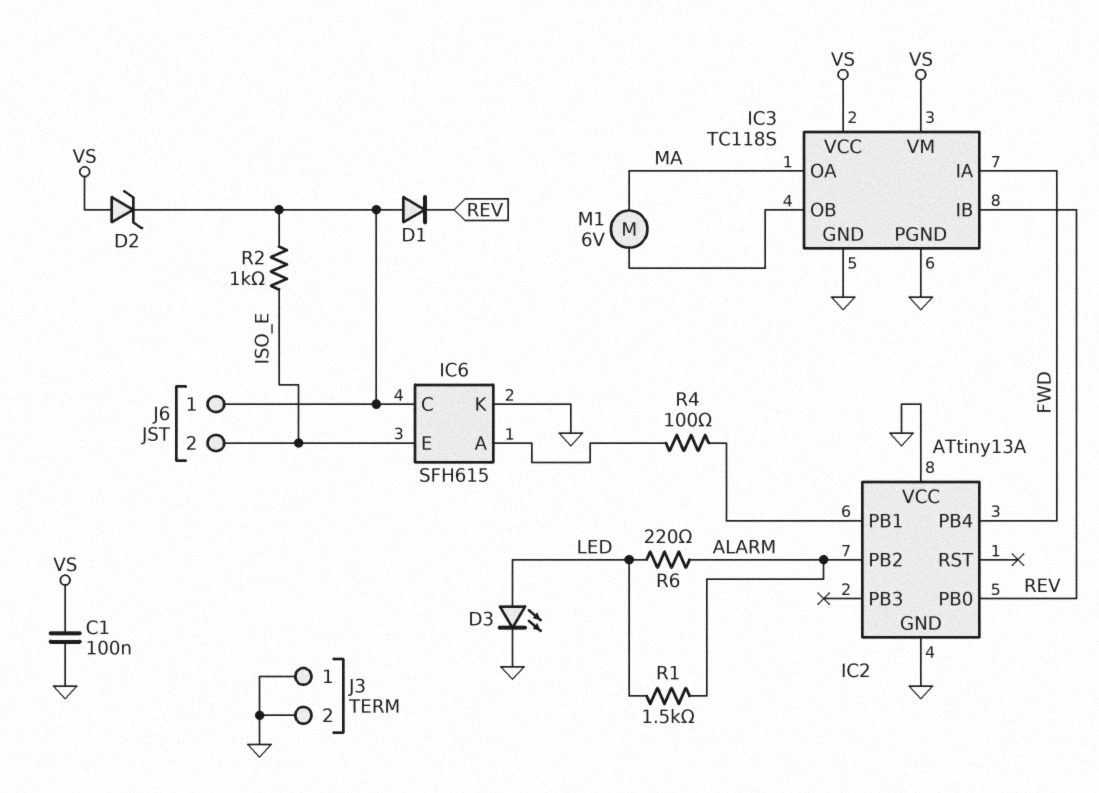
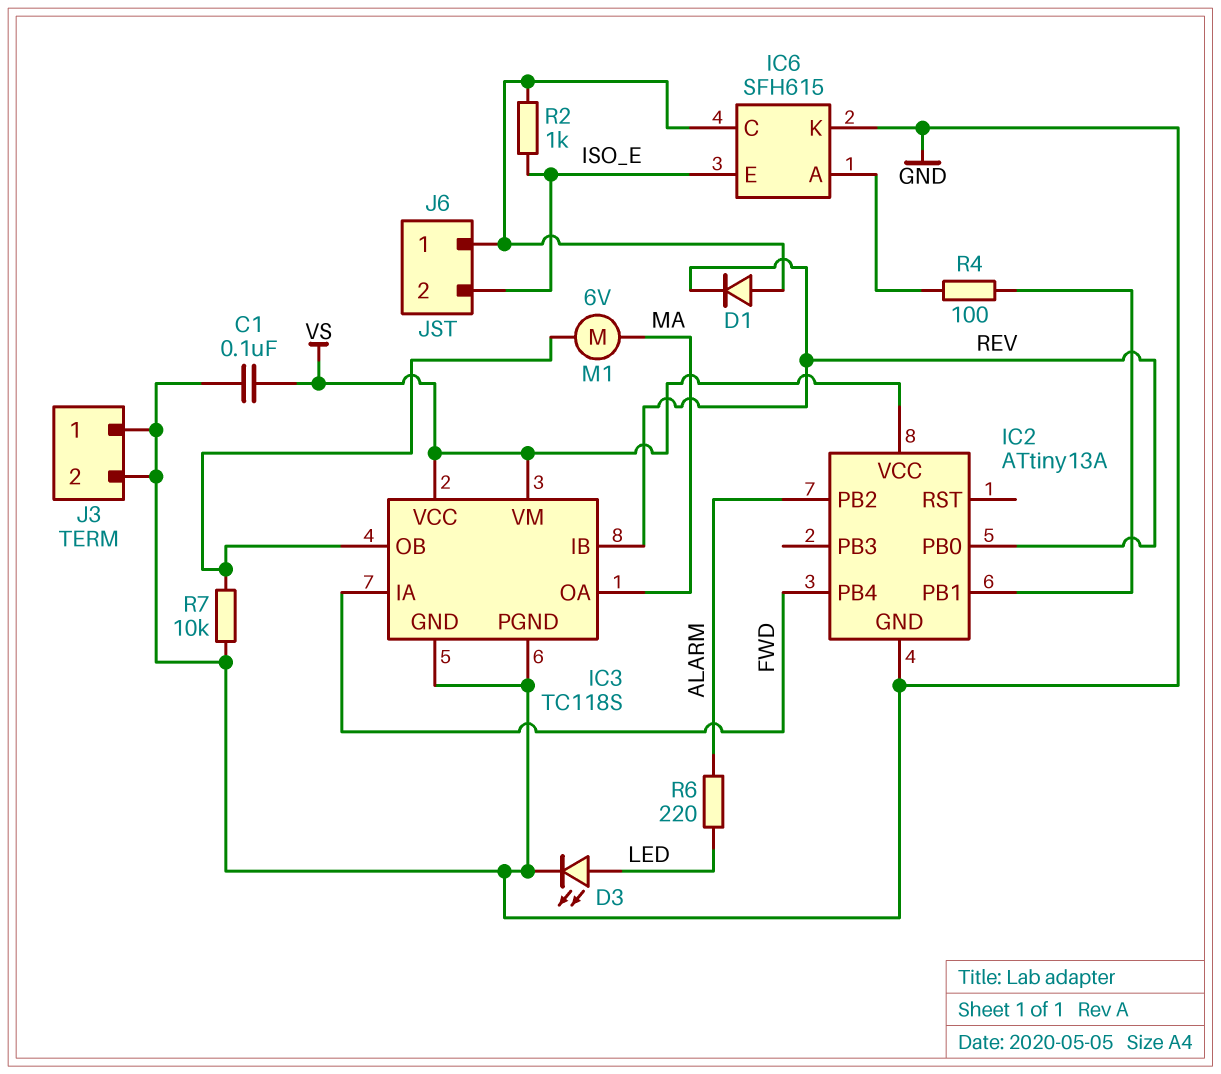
D2: zener (A VS, K IC6/C) -> none
IC2 pin VCC: GND -> VS
R1: 1.5k (ALARM, LED) -> none
R7: none -> 10k (GND, IC3/OB)

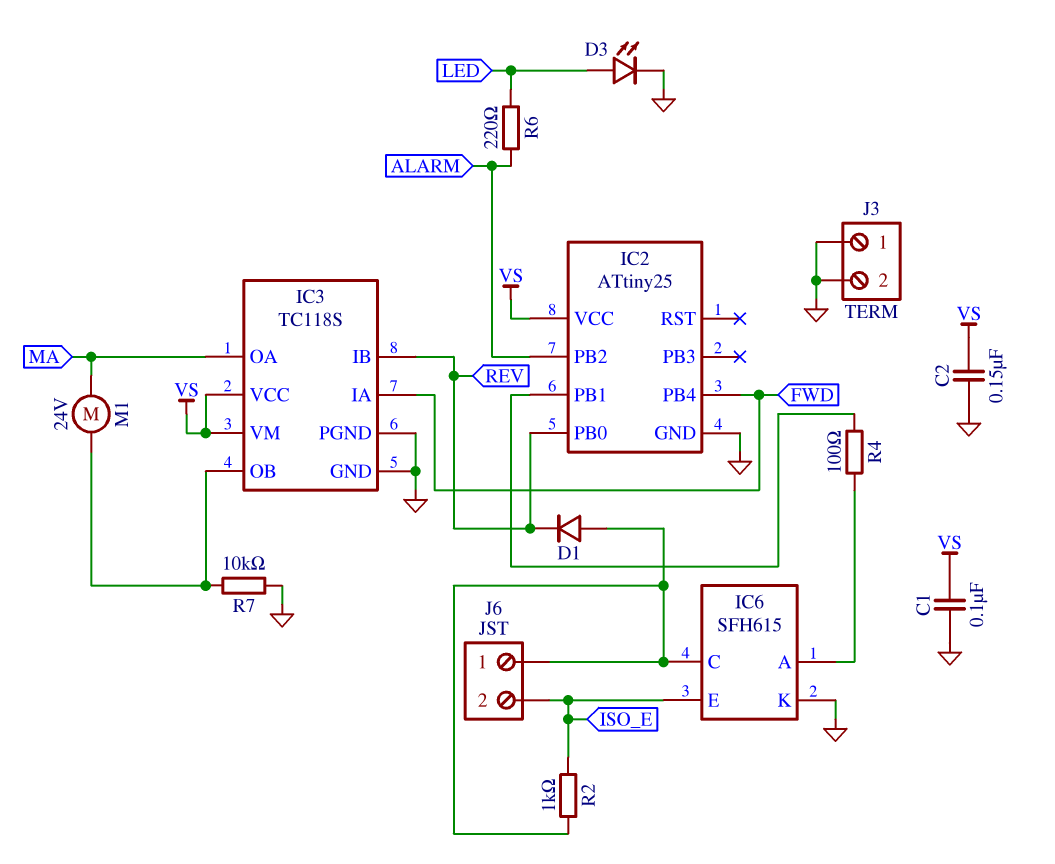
C2: none -> 150nF (GND, VS)
IC2: ATtiny13A -> ATtiny25
M1: motor 6V (IC3/OB, MA) -> motor 24V (IC3/OB, MA)

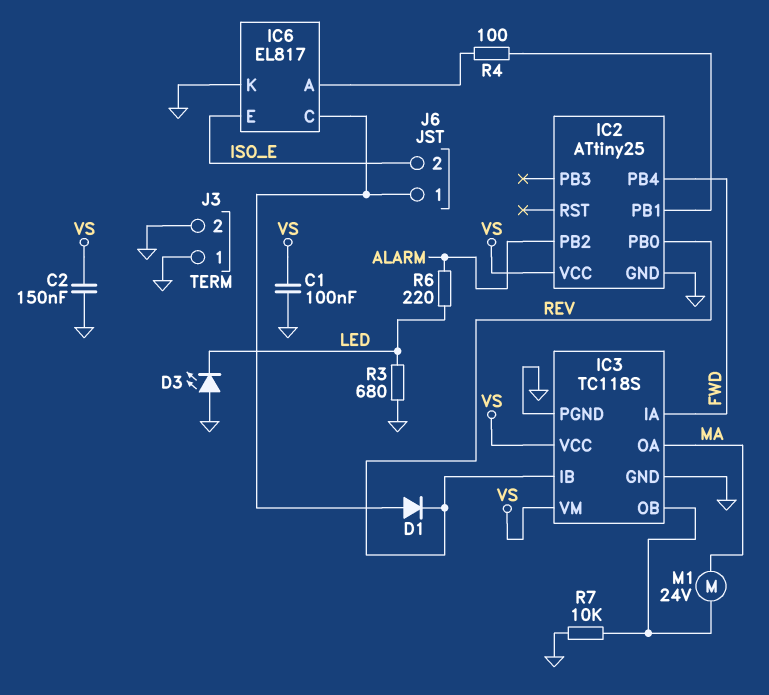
D3: LED (A LED, K GND) -> LED (A GND, K LED)
IC6: SFH615 -> EL817
R2: 1k (IC6/C, ISO_E) -> none
R3: none -> 680 (GND, LED)

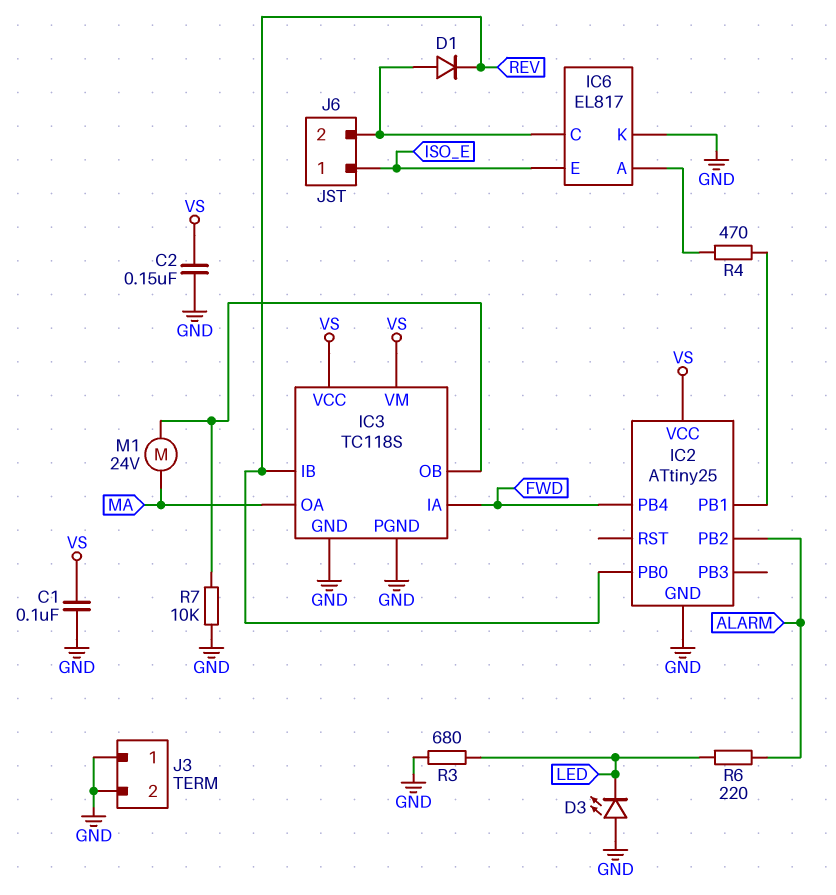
J6 pin 1: IC6/C -> ISO_E
J6 pin 2: ISO_E -> IC6/C
R4: 100 (IC2/PB1, IC6/A) -> 470 (IC2/PB1, IC6/A)

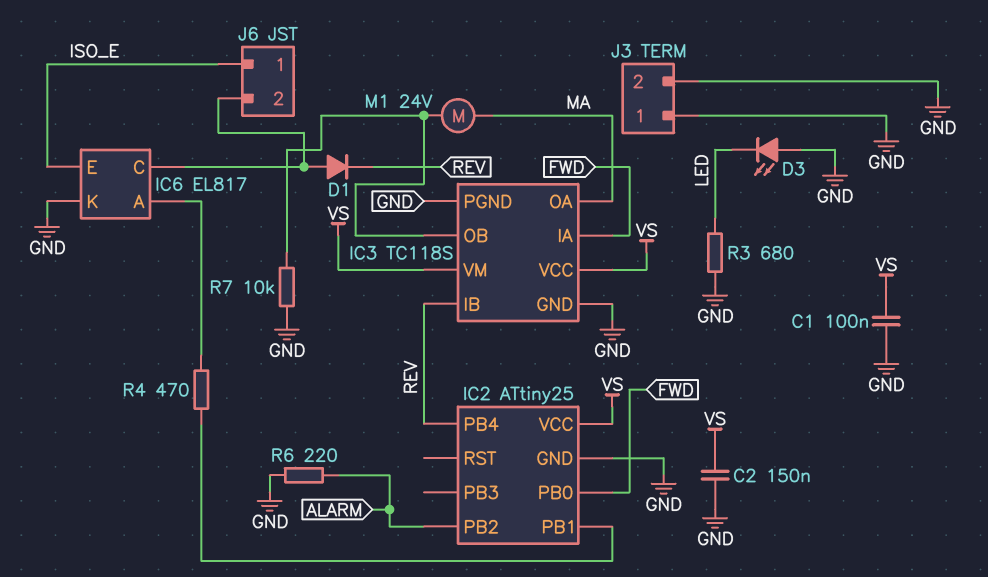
IC2 pin PB0: REV -> FWD
IC2 pin PB4: FWD -> REV
R6: 220 (ALARM, LED) -> 220 (ALARM, GND)

